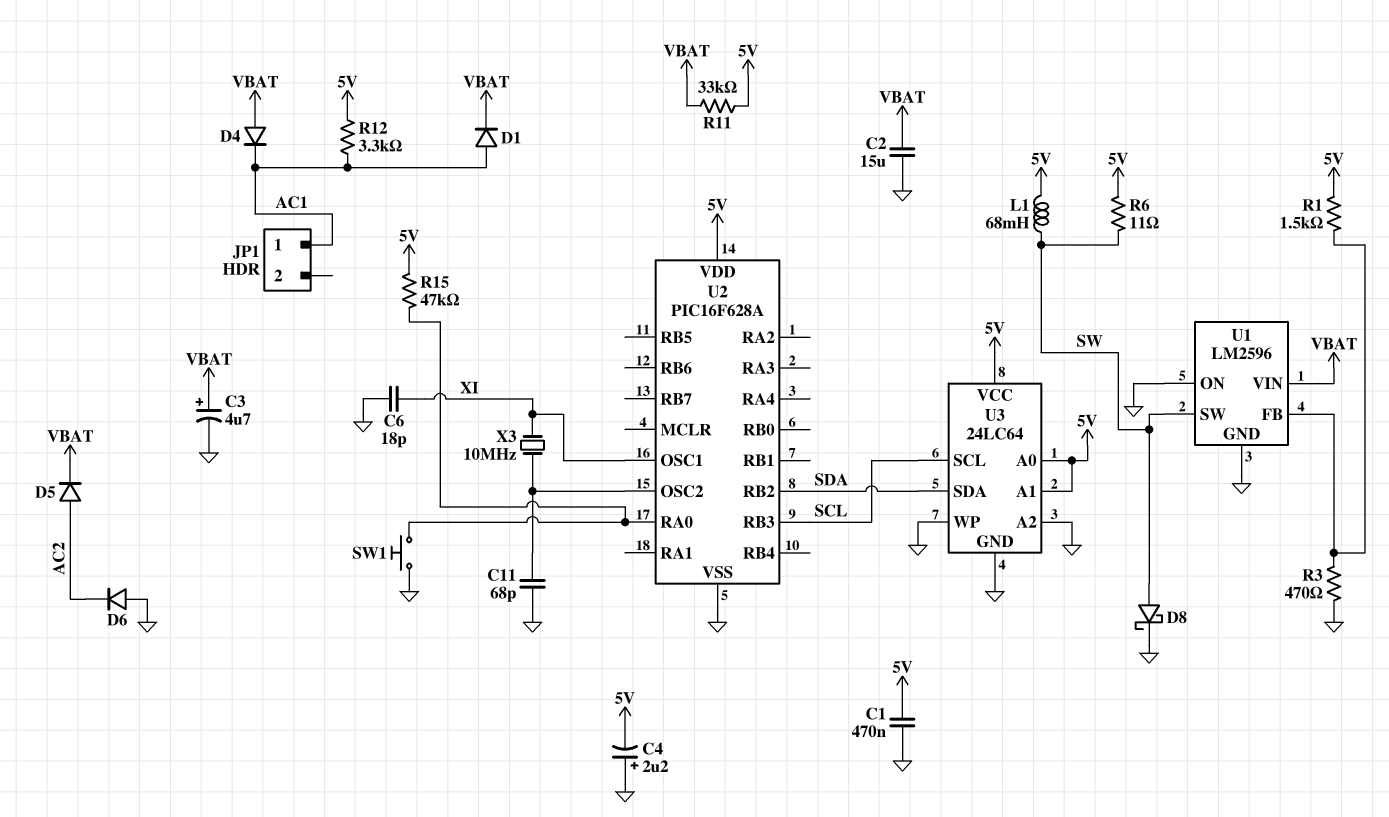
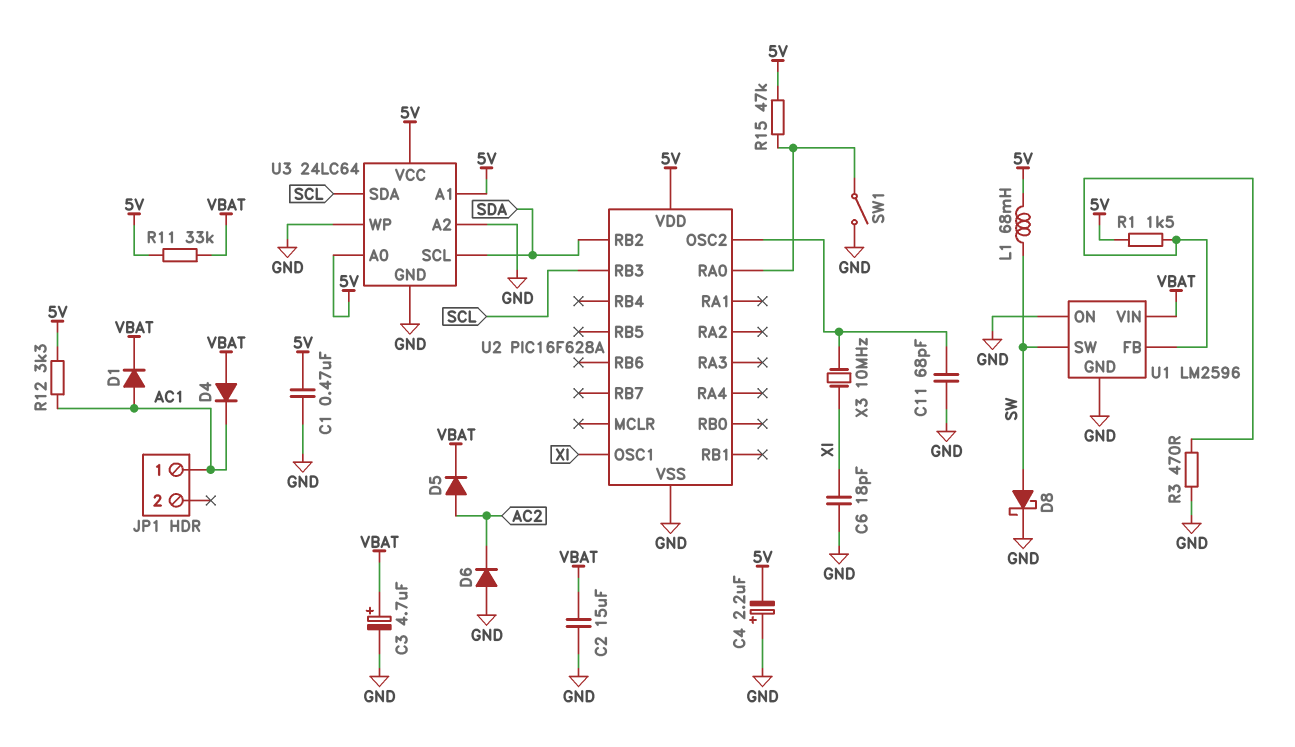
R6: 11 (5V, SW) -> none
SW1: button (GND, U2/RA0) -> switch (GND, U2/RA0)
U3 pin SCL: SCL -> SDA
U3 pin SDA: SDA -> SCL

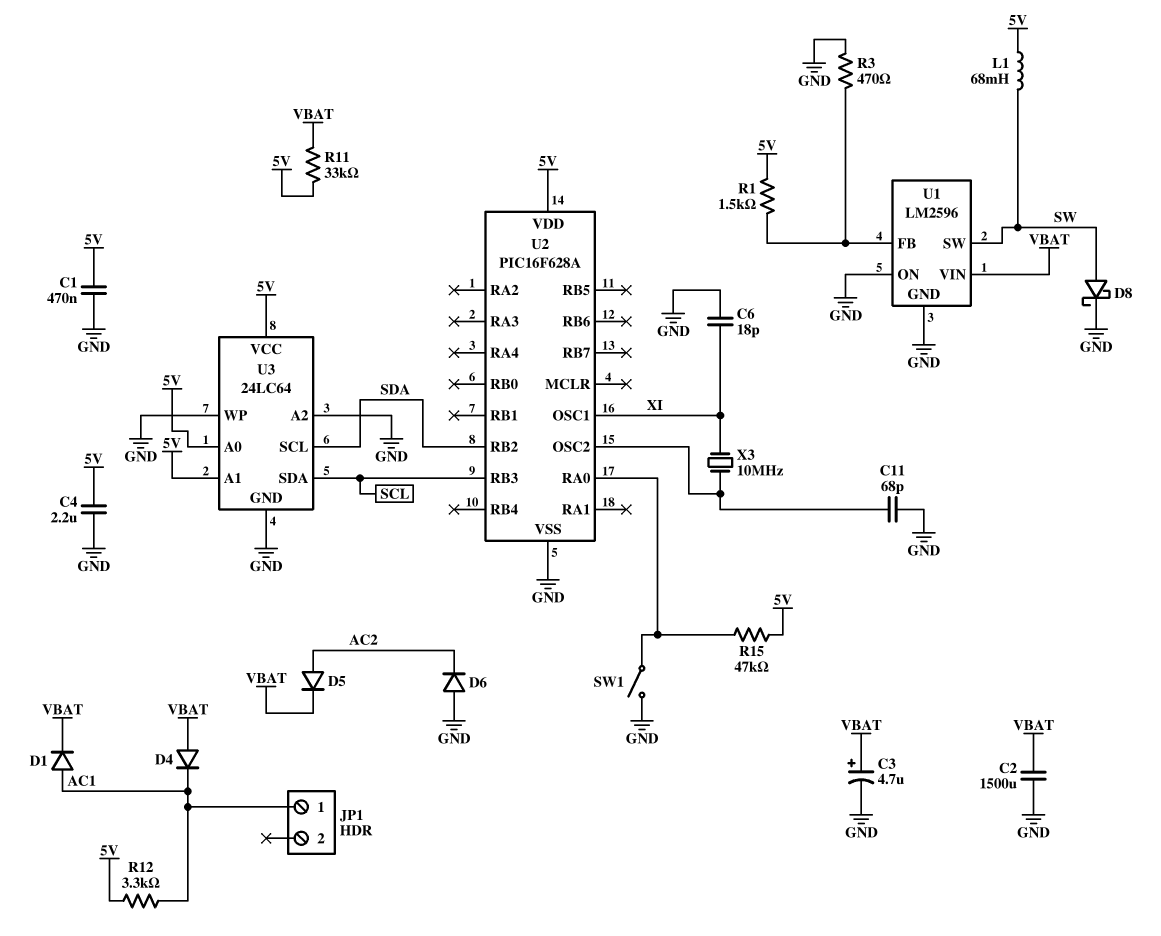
C2: 15uF (GND, VBAT) -> 1500uF (GND, VBAT)
C4: 2.2uF (plus GND, minus 5V) -> 2.2uF (5V, GND)

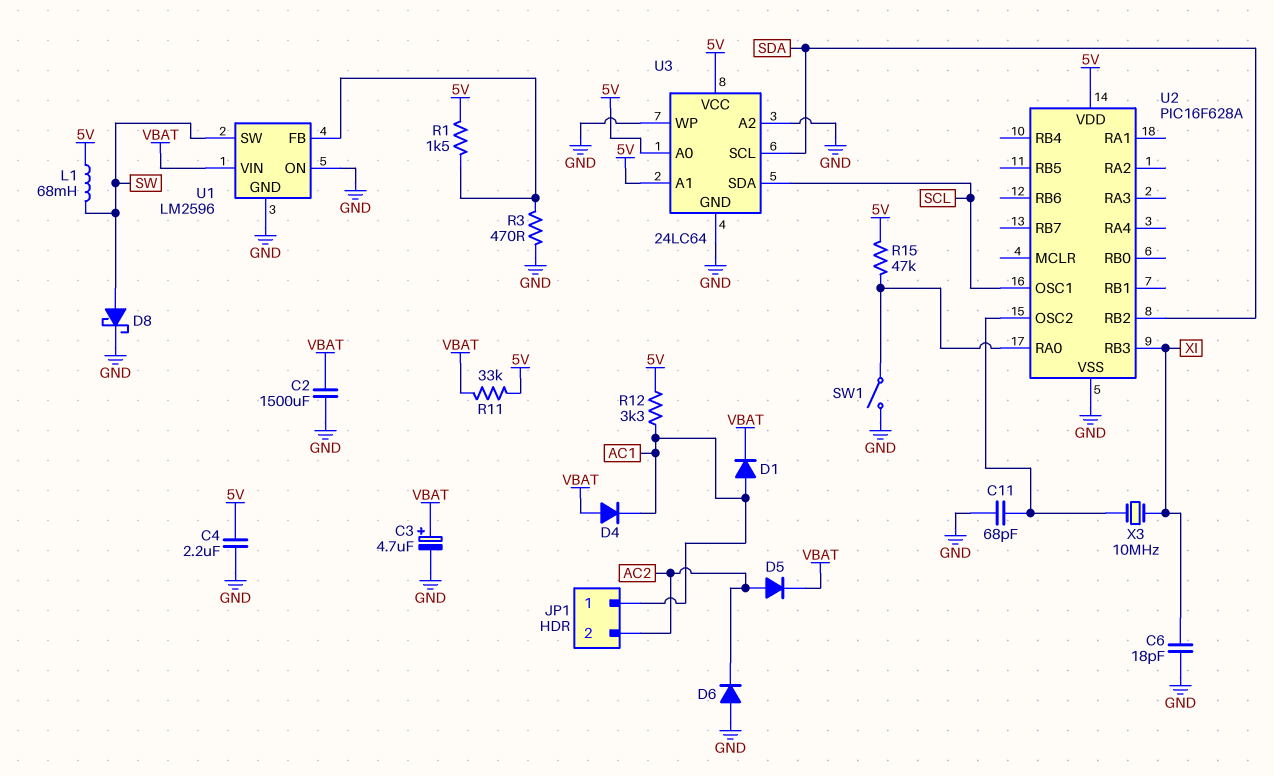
C1: 470nF (5V, GND) -> none
JP1 pin 2: none -> AC2
U2 pin OSC1: XI -> SCL
U2 pin RB3: SCL -> XI

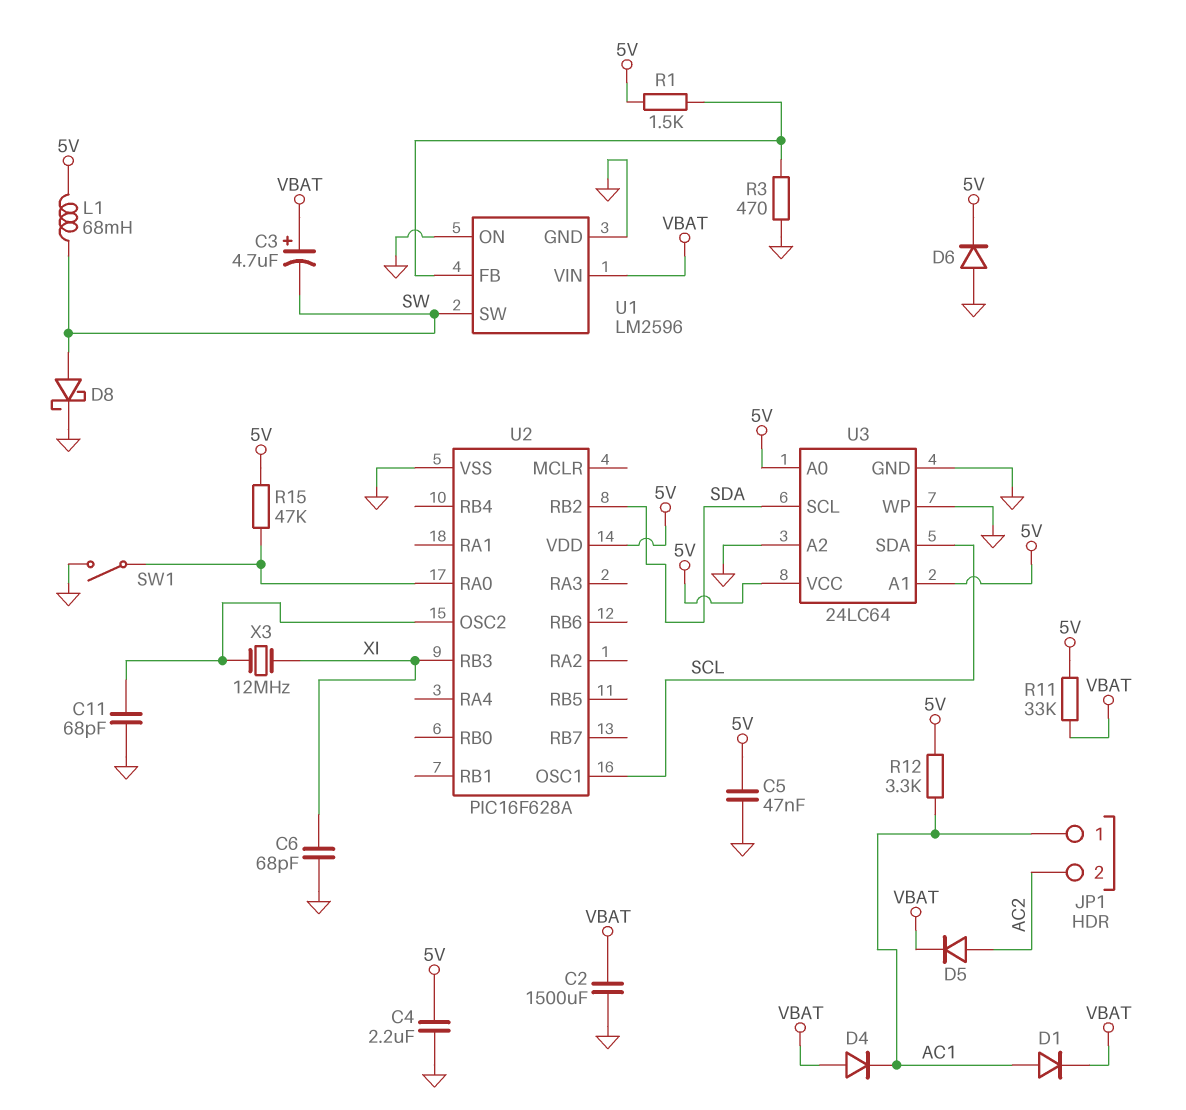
C3: 4.7uF (plus VBAT, minus GND) -> 4.7uF (plus VBAT, minus SW)
C5: none -> 47nF (5V, GND)
C6: 18pF (GND, XI) -> 68pF (GND, XI)
D6: diode (A GND, K AC2) -> diode (A GND, K 5V)
X3: 10MHz (U2/OSC2, XI) -> 12MHz (U2/OSC2, XI)

